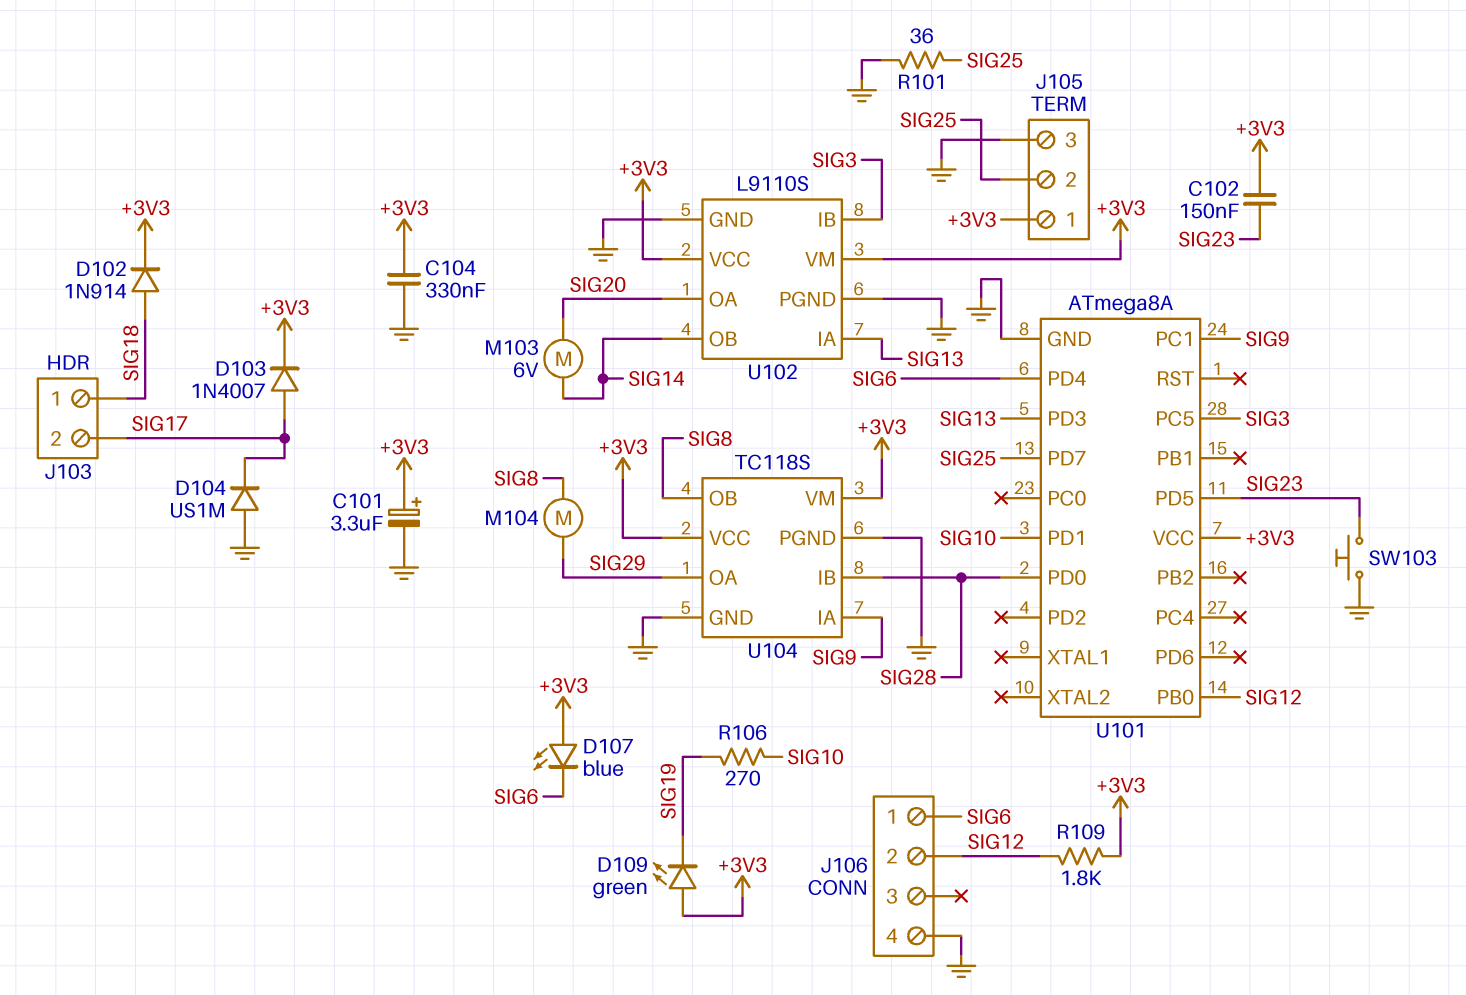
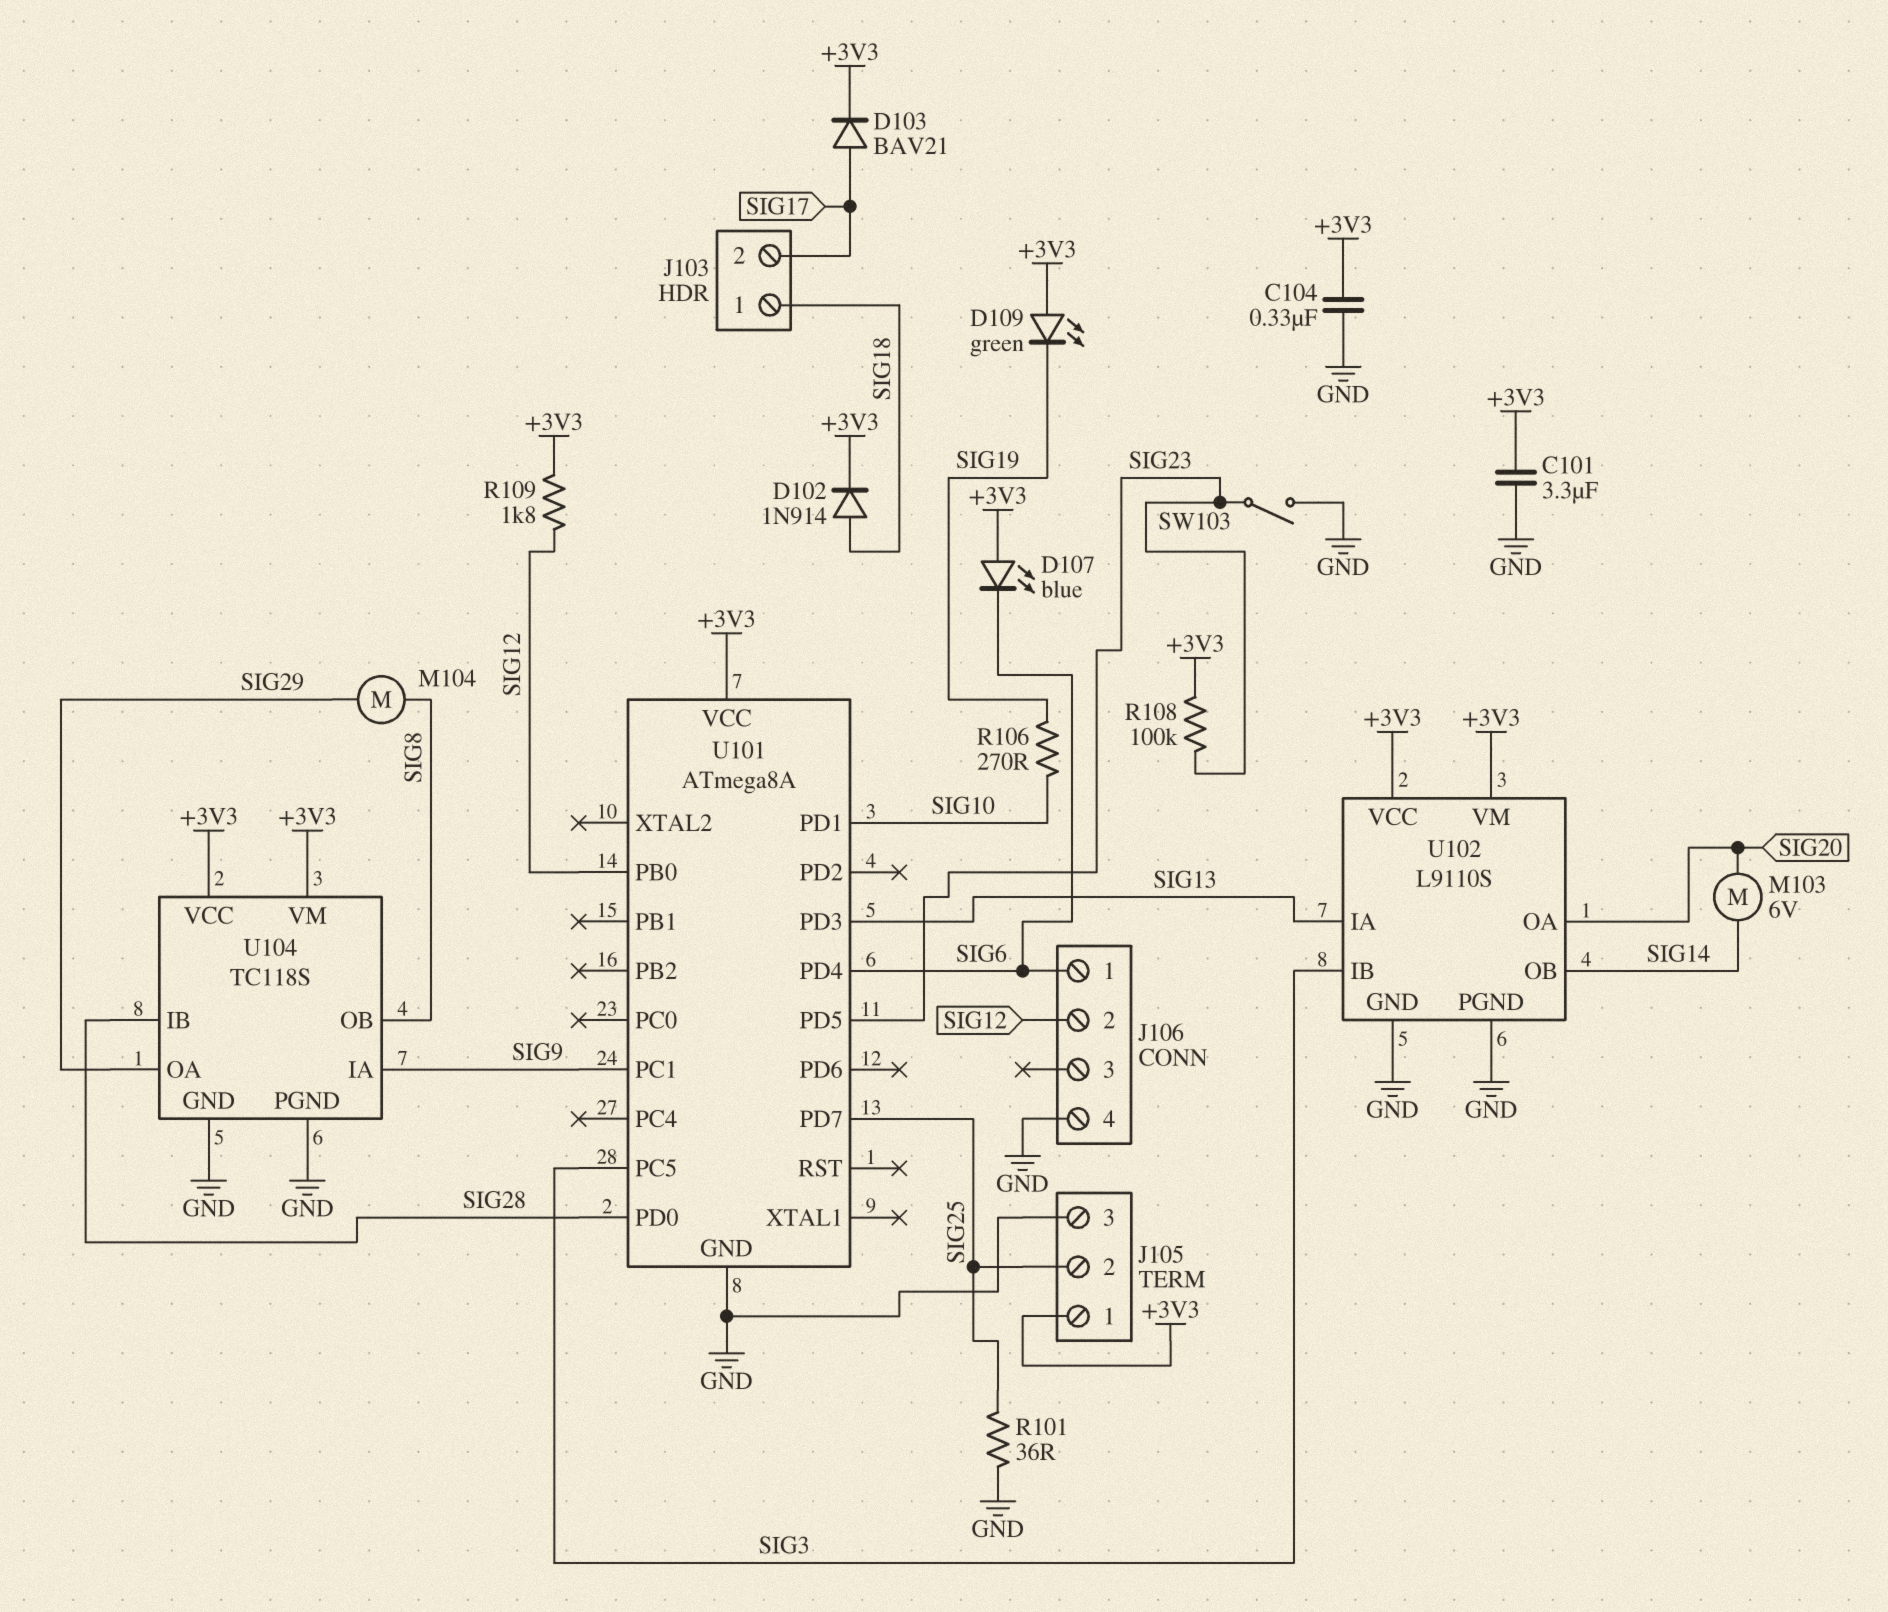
C101: 3.3uF (plus +3V3, minus GND) -> 3.3uF (+3V3, GND)
C102: 150nF (+3V3, SIG23) -> none
D103: diode 1N4007 (A SIG17, K +3V3) -> diode BAV21 (A SIG17, K +3V3)
D104: diode US1M (A GND, K SIG17) -> none
R108: none -> 100k (+3V3, SIG23)
SW103: button (GND, SIG23) -> switch (GND, SIG23)

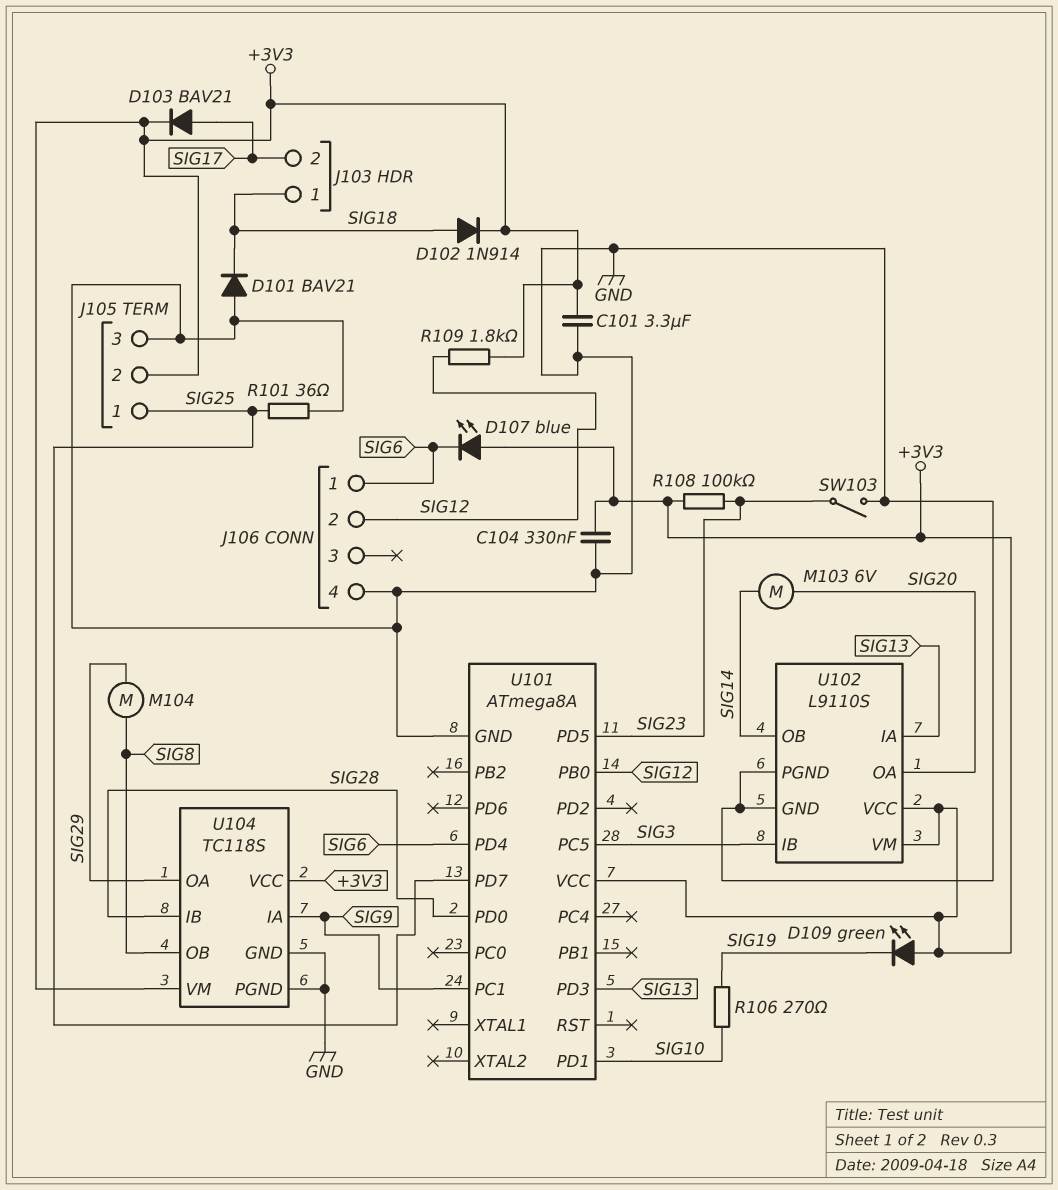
D101: none -> diode BAV21 (A GND, K SIG18)
J105 pin 1: +3V3 -> SIG25
J105 pin 2: SIG25 -> +3V3

